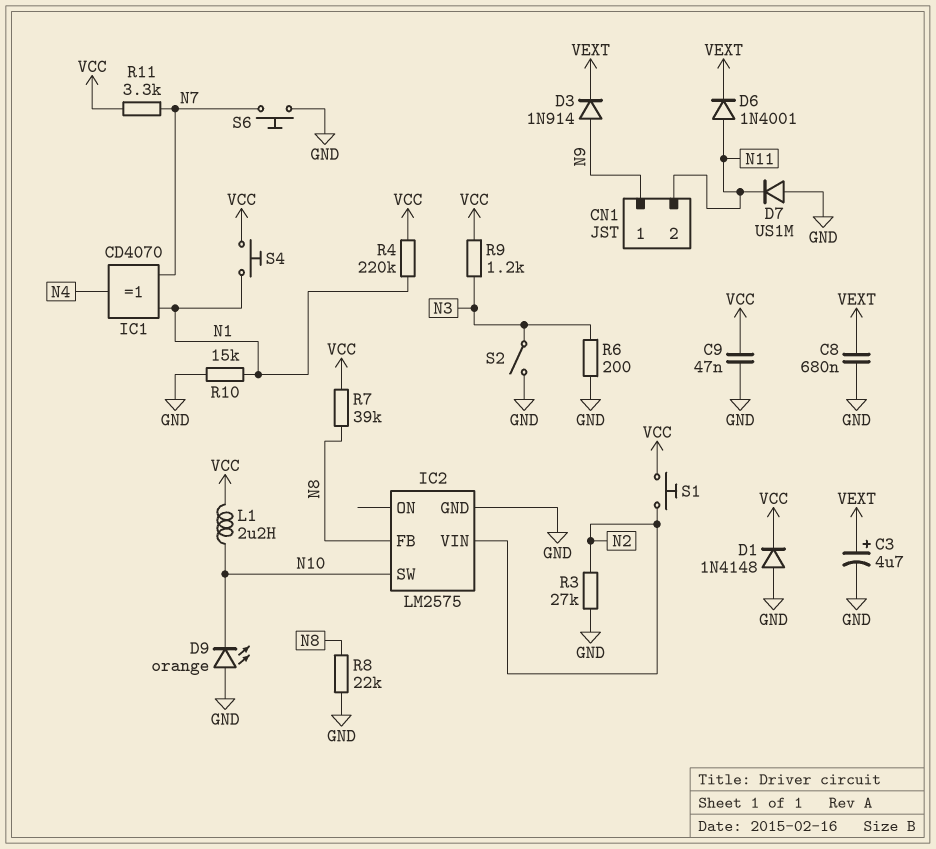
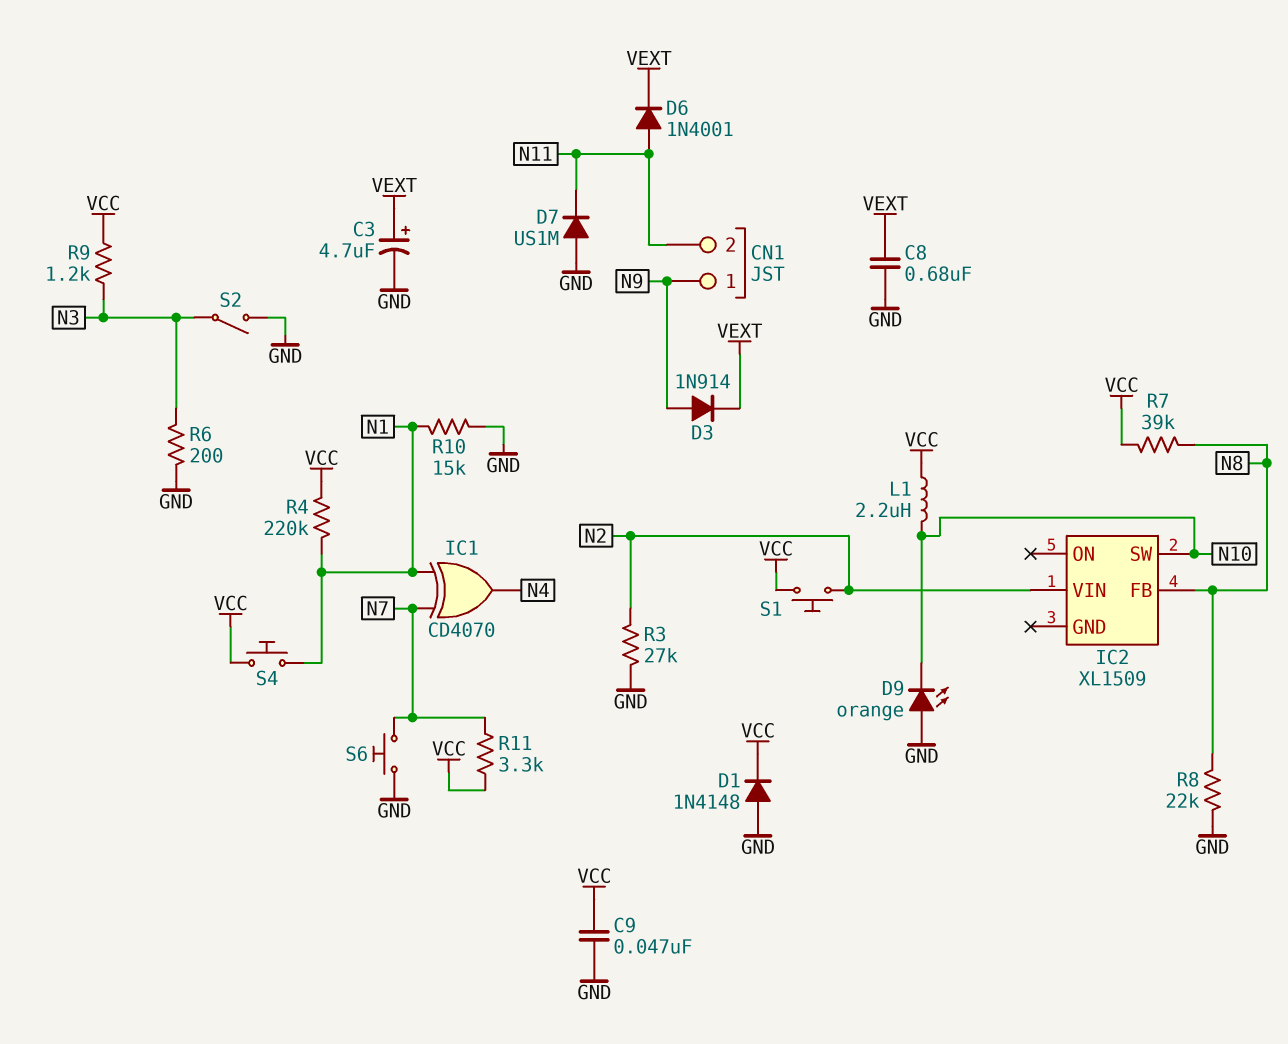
IC2: LM2575 -> XL1509
IC2 pin GND: GND -> none

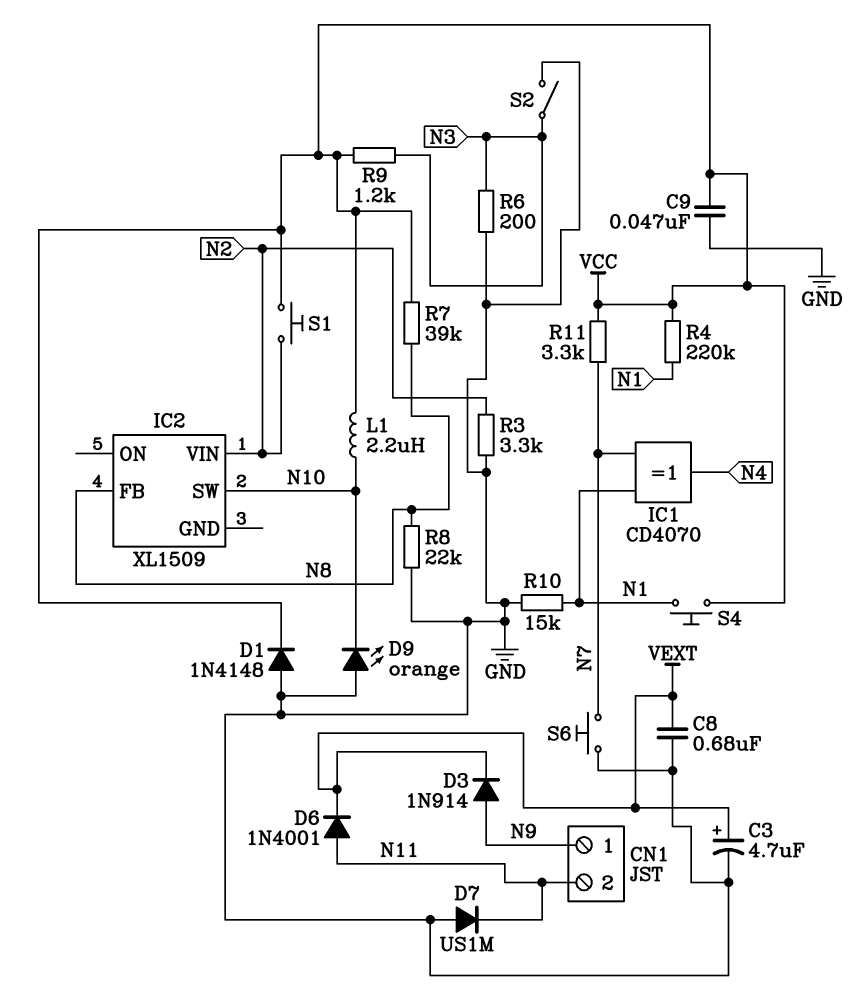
R3: 27k (GND, N2) -> 3.3k (GND, N2)

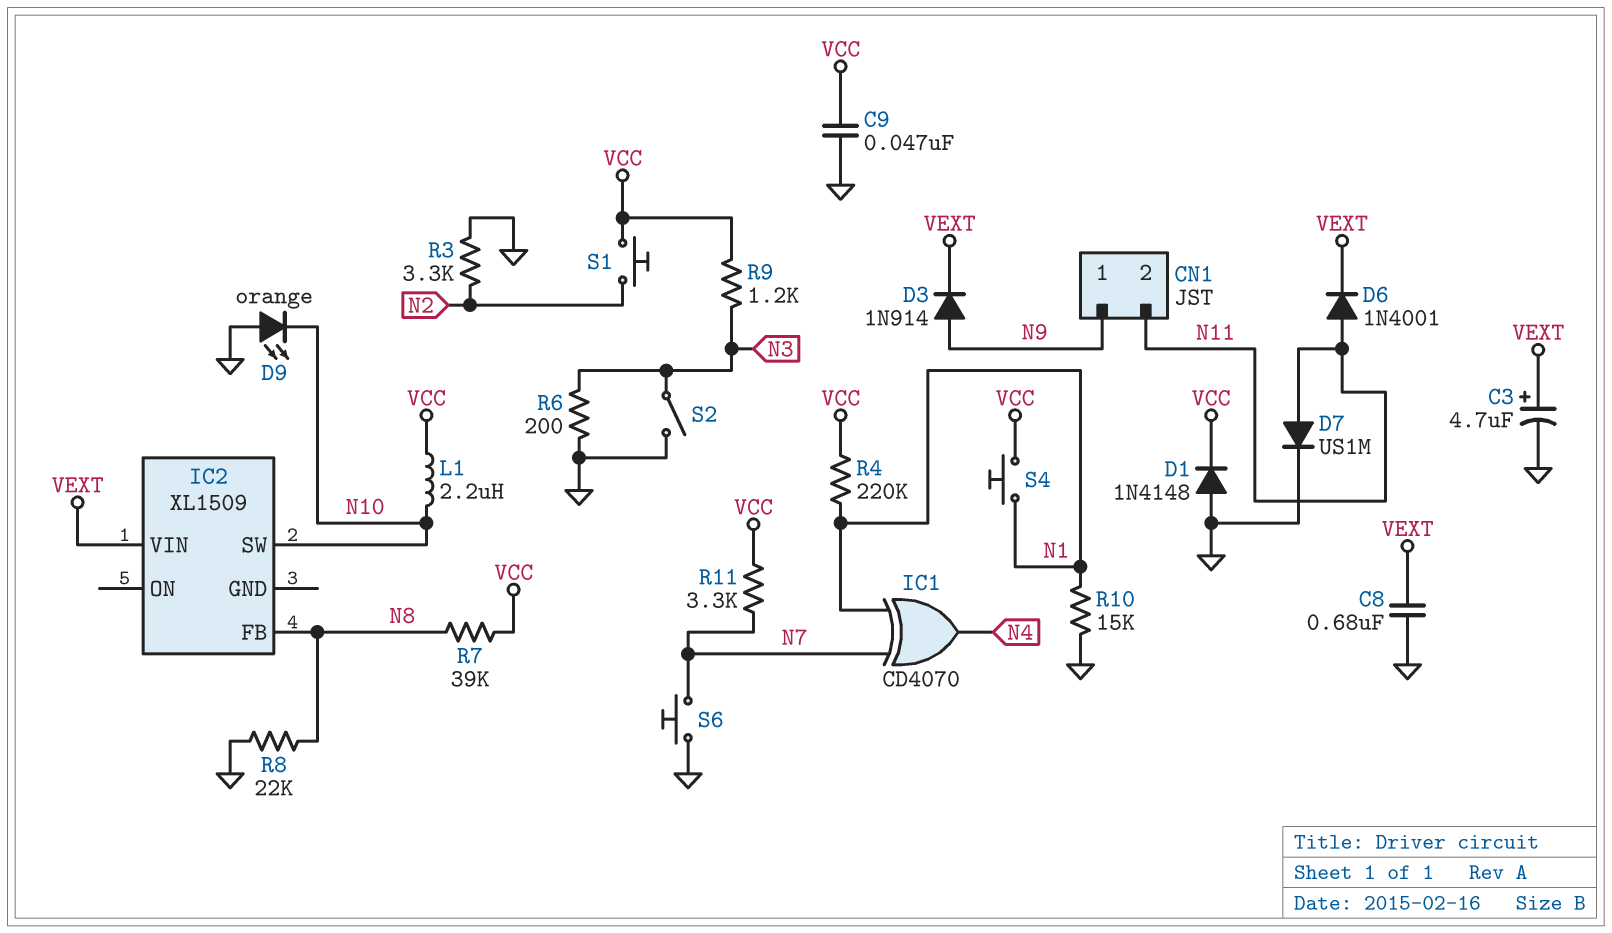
D7: diode US1M (A GND, K N11) -> diode US1M (A N11, K GND)
IC2 pin VIN: N2 -> VEXT

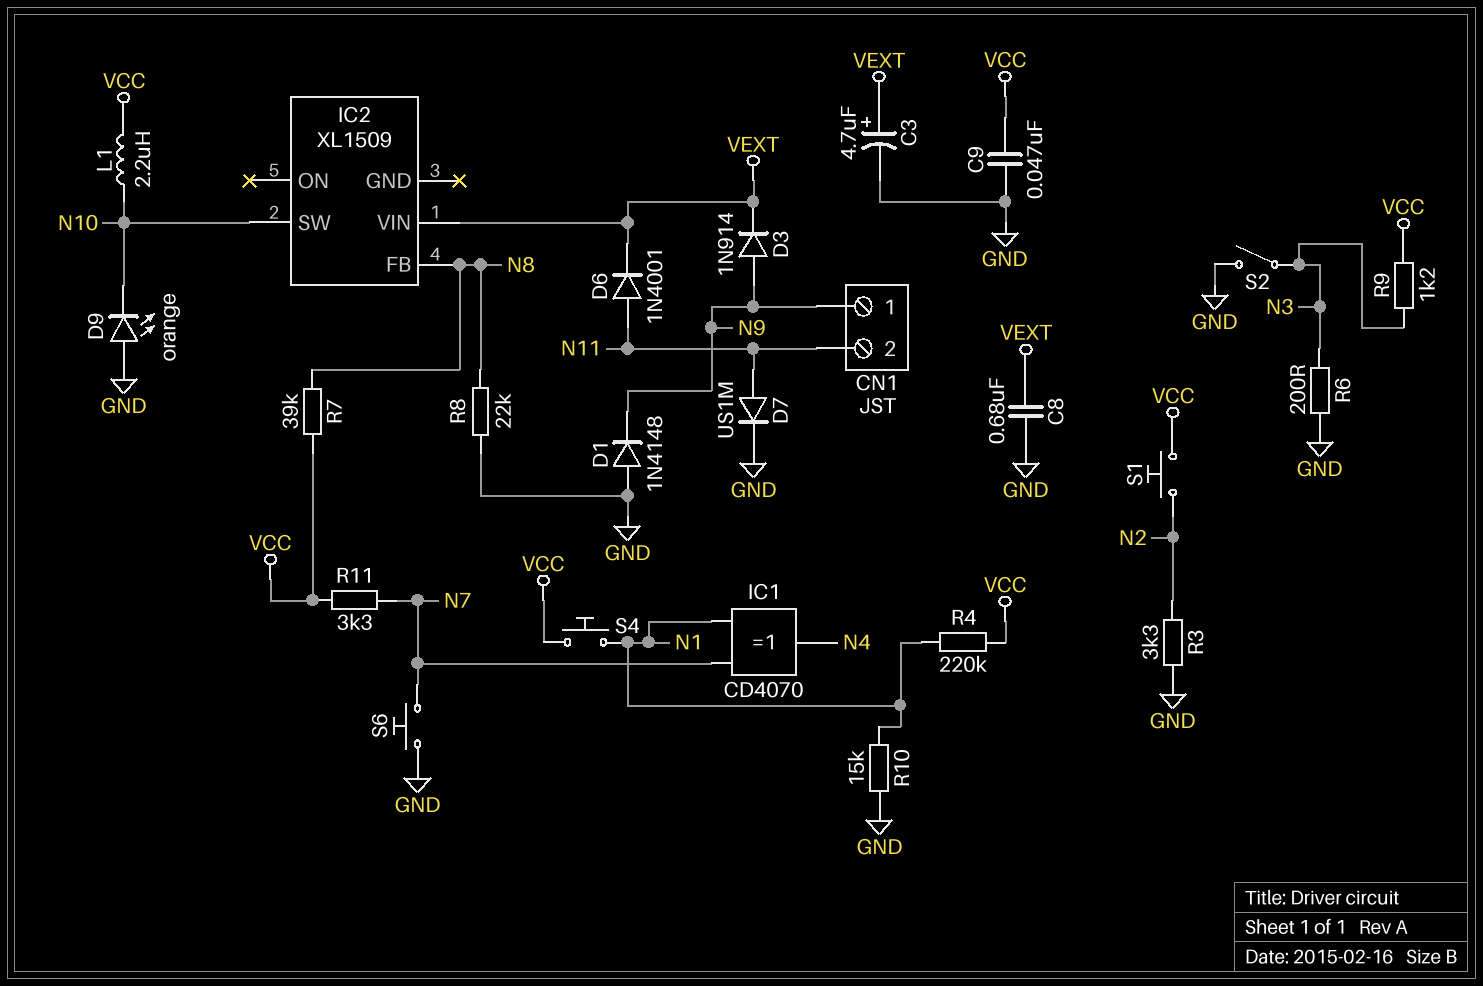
D1: diode 1N4148 (A GND, K VCC) -> diode 1N4148 (A GND, K N9)

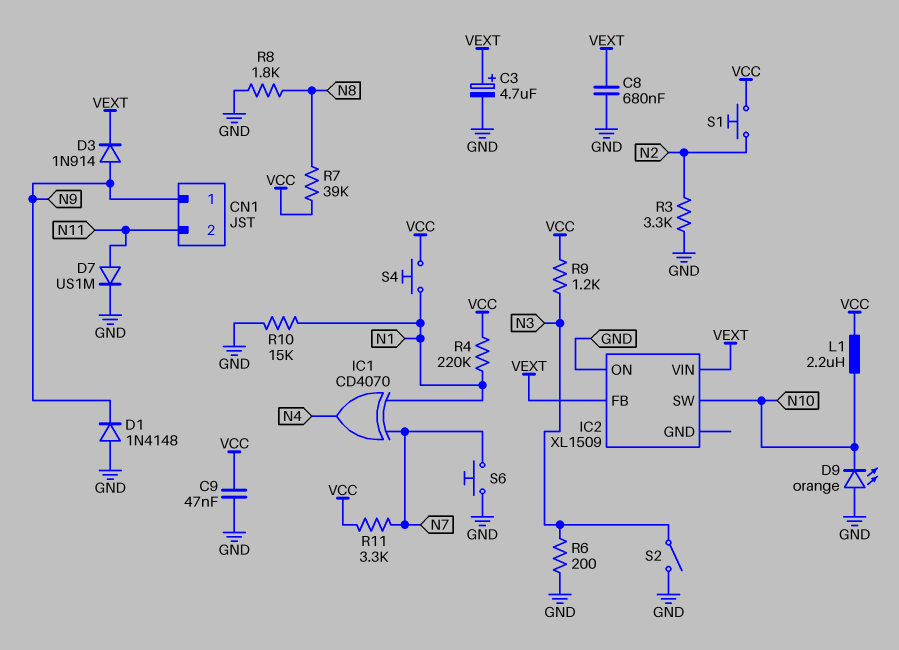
D6: diode 1N4001 (A N11, K VEXT) -> none
IC2 pin FB: N8 -> VEXT
IC2 pin ON: none -> GND
R8: 22k (GND, N8) -> 1.8k (GND, N8)

